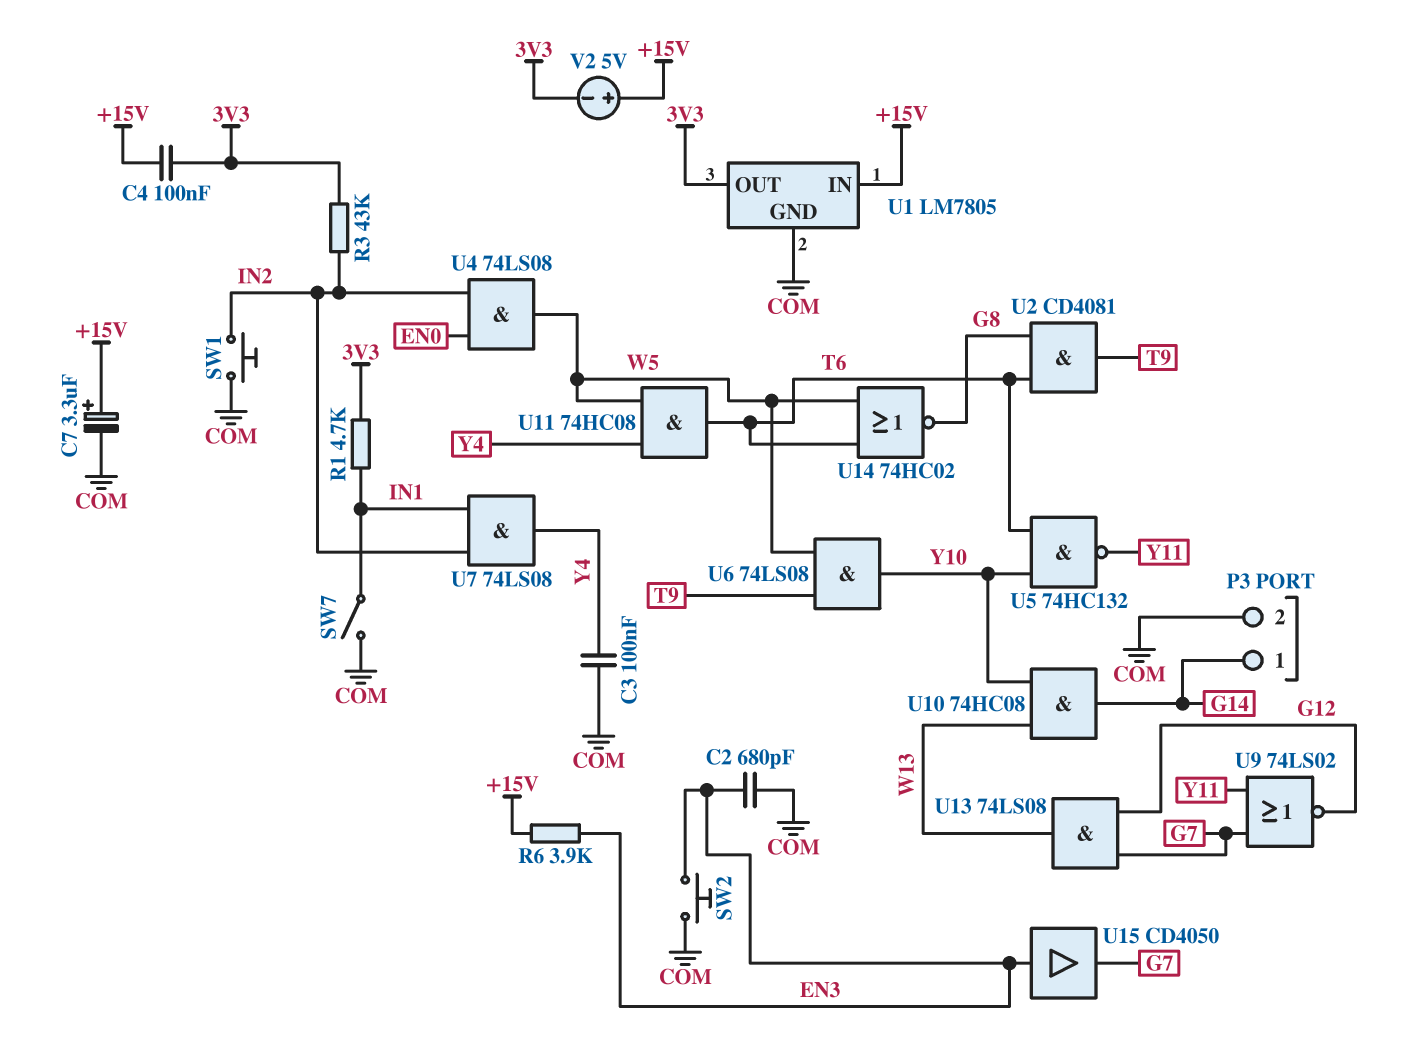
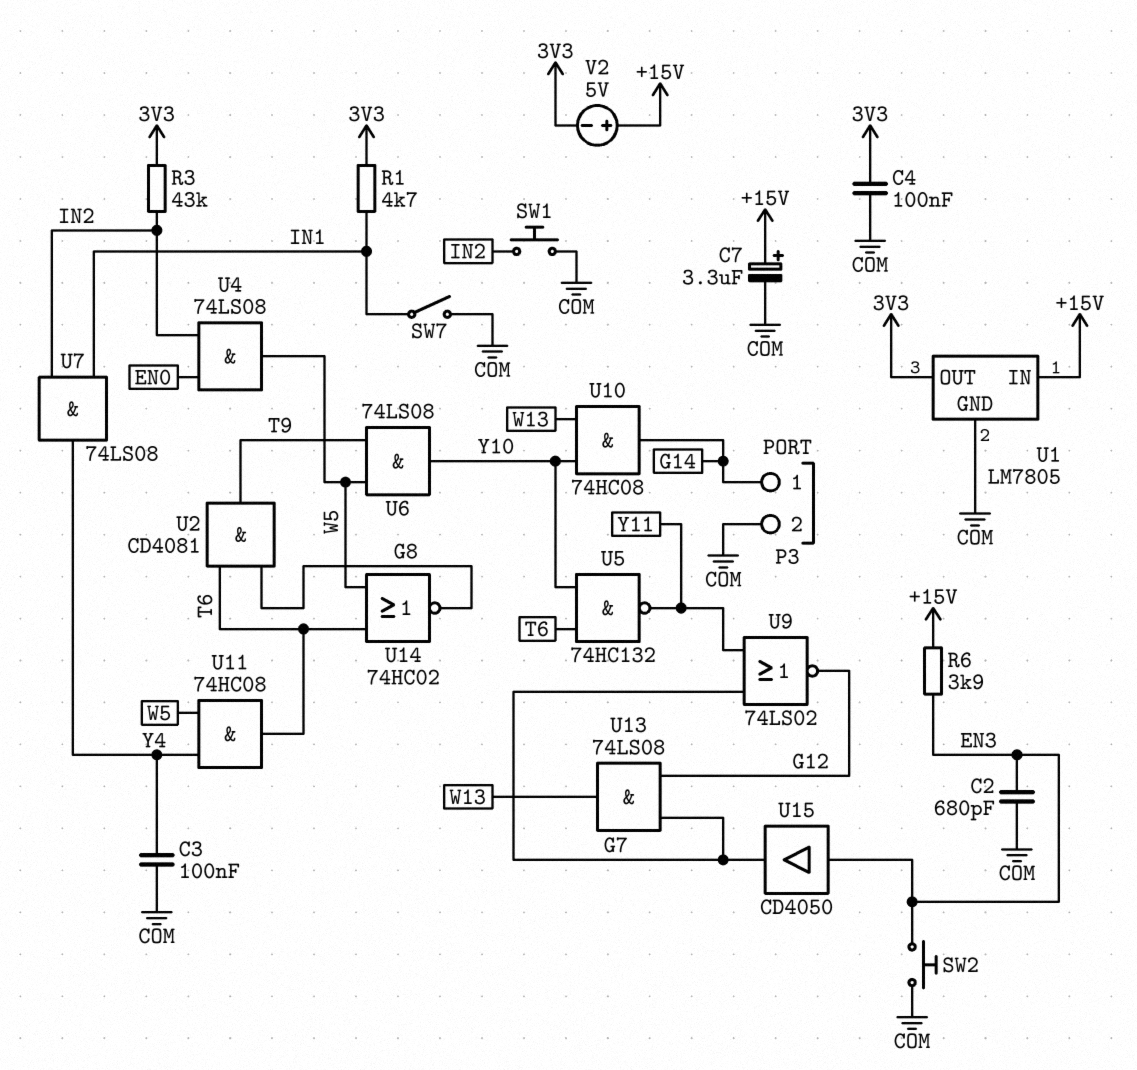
C4: 100nF (+15V, 3V3) -> 100nF (3V3, COM)

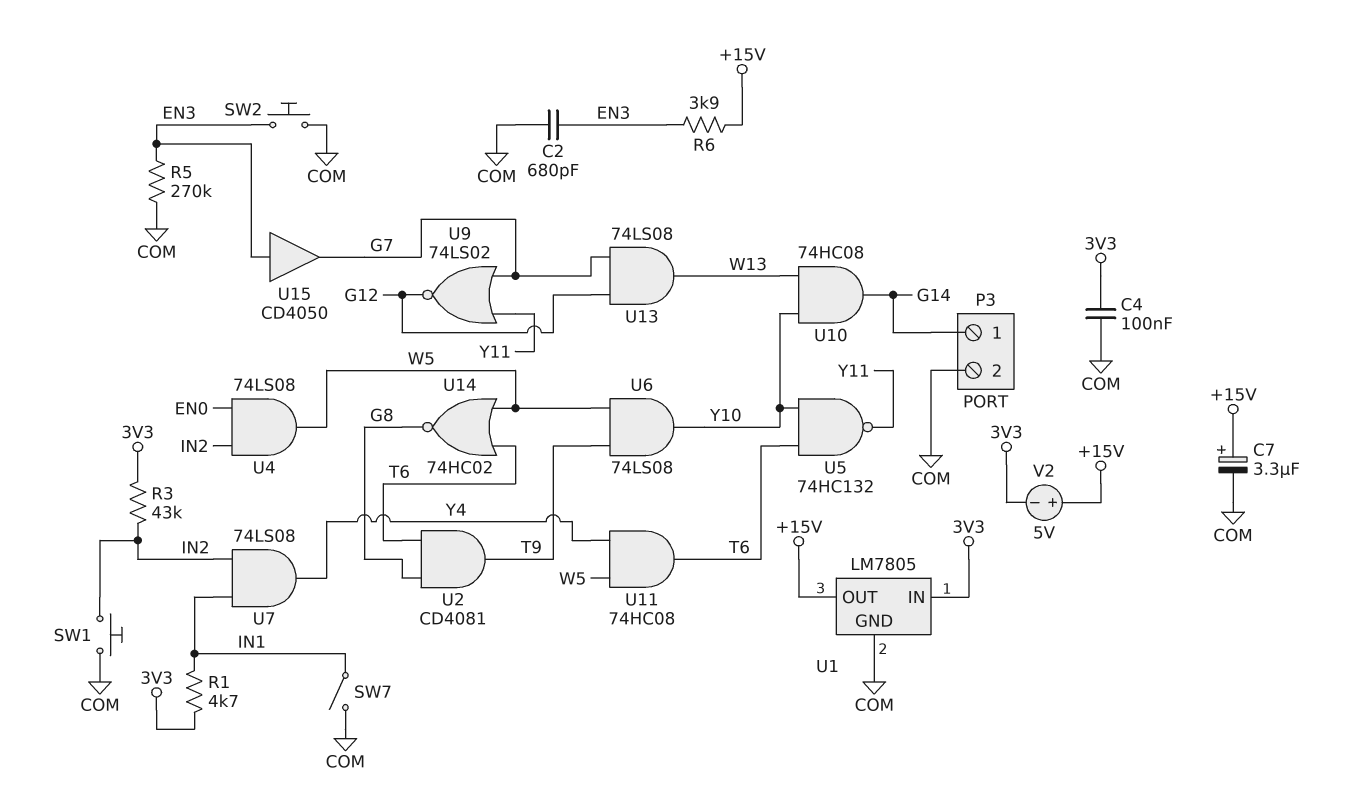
C3: 100nF (COM, Y4) -> none
R5: none -> 270k (COM, EN3)
U1 pin IN: +15V -> 3V3
U1 pin OUT: 3V3 -> +15V

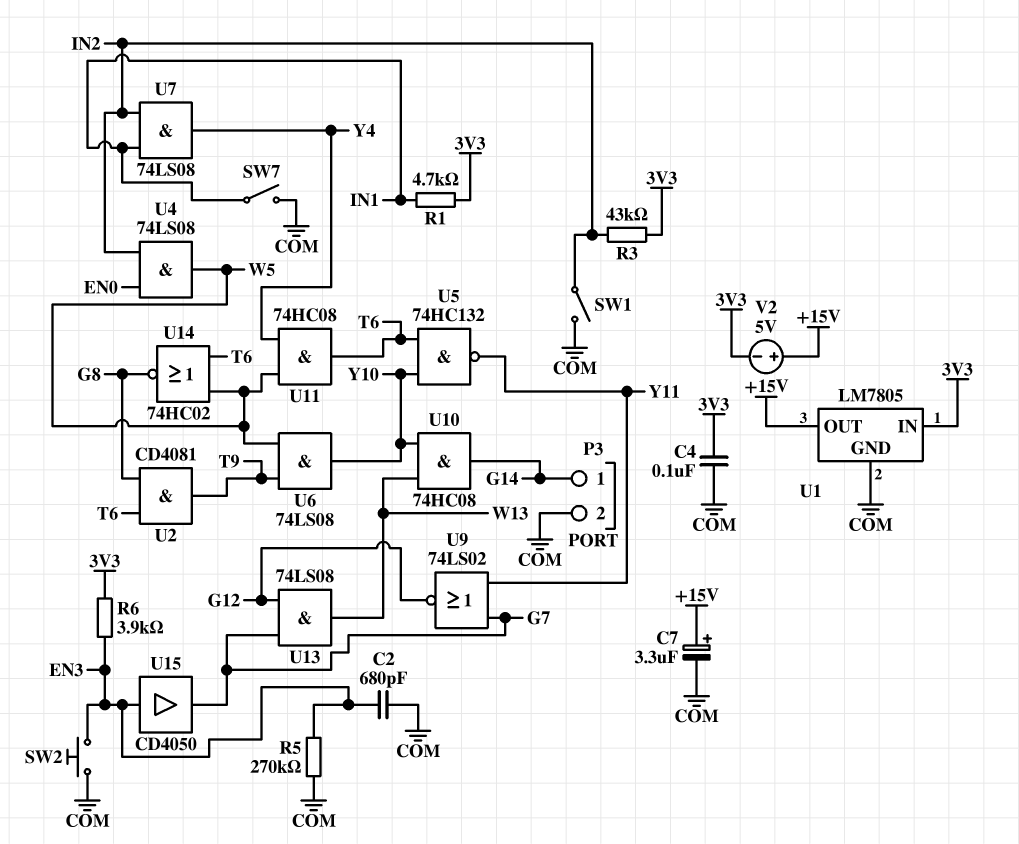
R6: 3.9k (+15V, EN3) -> 3.9k (3V3, EN3)
SW1: button (COM, IN2) -> switch (COM, IN2)

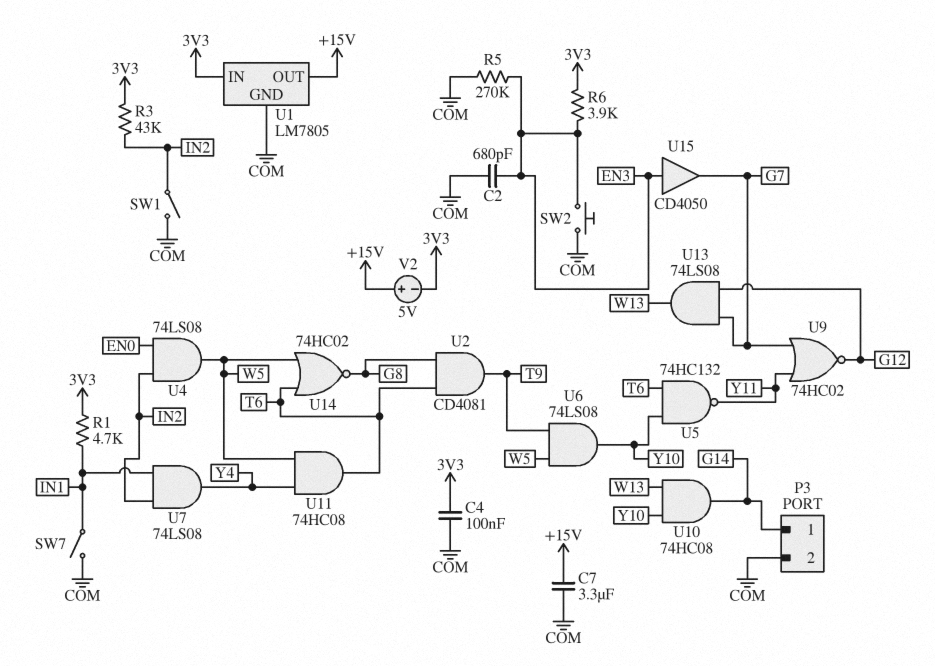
C7: 3.3uF (plus +15V, minus COM) -> 3.3uF (+15V, COM)
U9: NOR 74LS02 (in G7, in Y11, out G12) -> NOR 74HC02 (in G7, in Y11, out G12)

